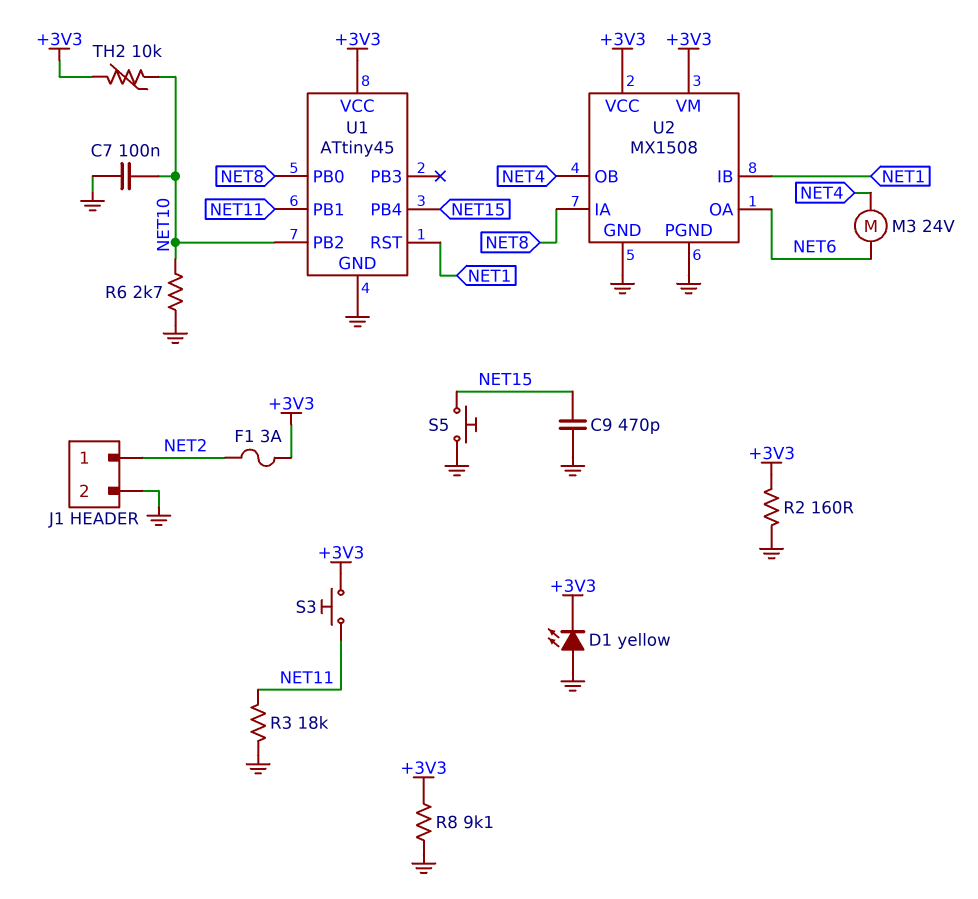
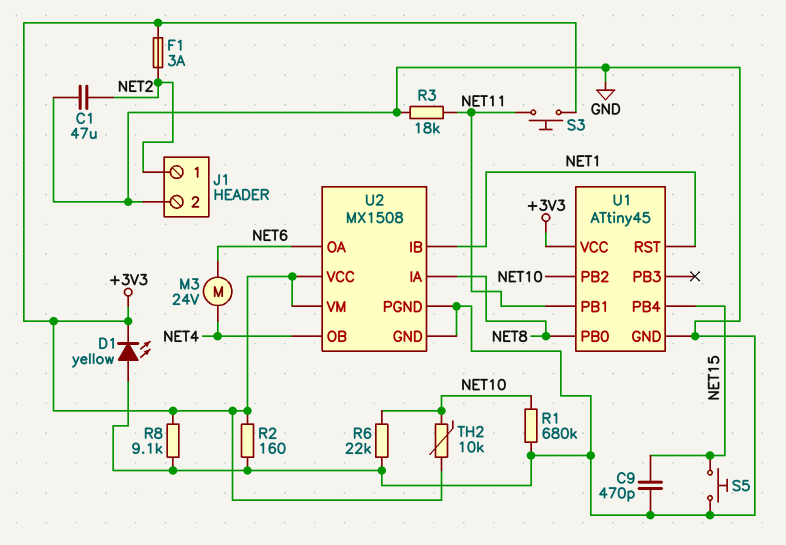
C1: none -> 47uF (GND, NET2)
C7: 100nF (GND, NET10) -> none
R1: none -> 680k (GND, NET10)
R6: 2.7k (GND, NET10) -> 22k (GND, NET10)

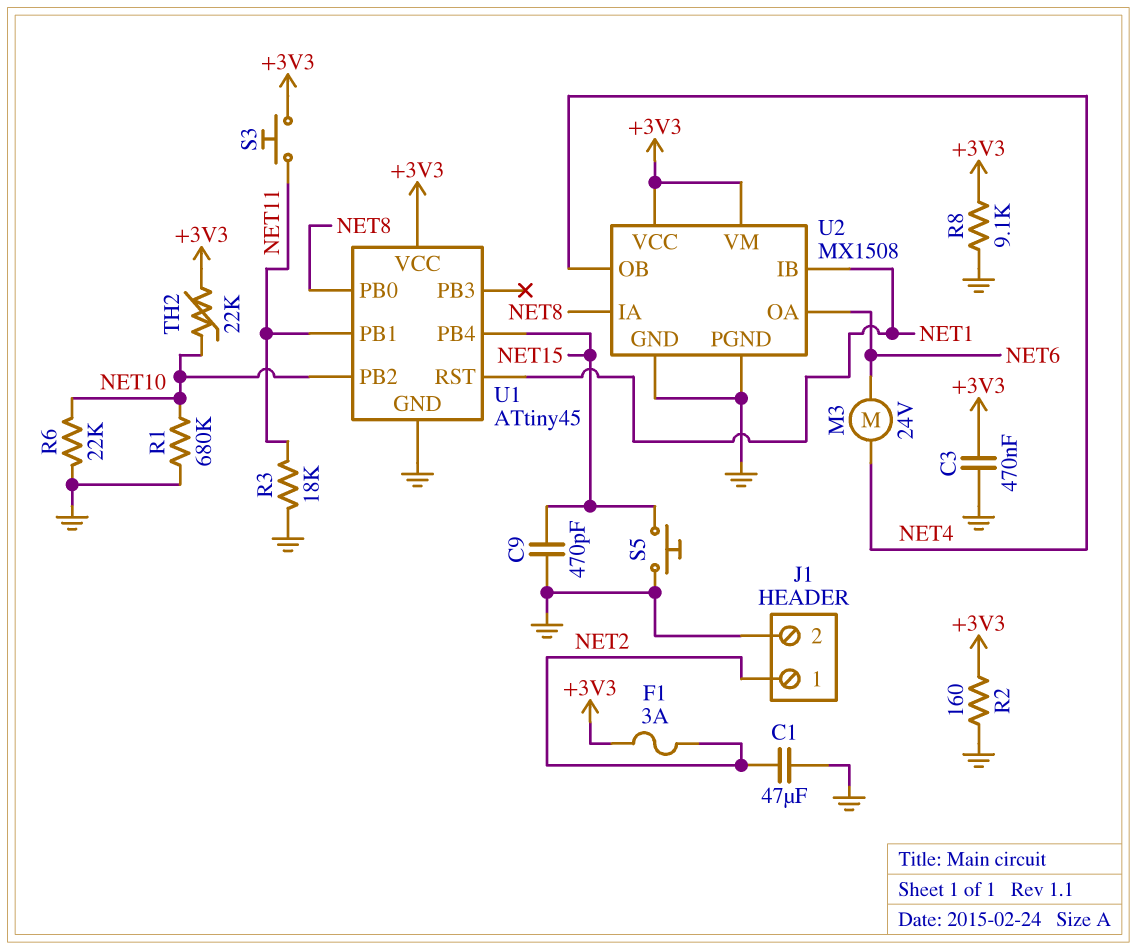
C3: none -> 470nF (+3V3, GND)
D1: LED yellow (A GND, K +3V3) -> none
TH2: 10k (+3V3, NET10) -> 22k (+3V3, NET10)

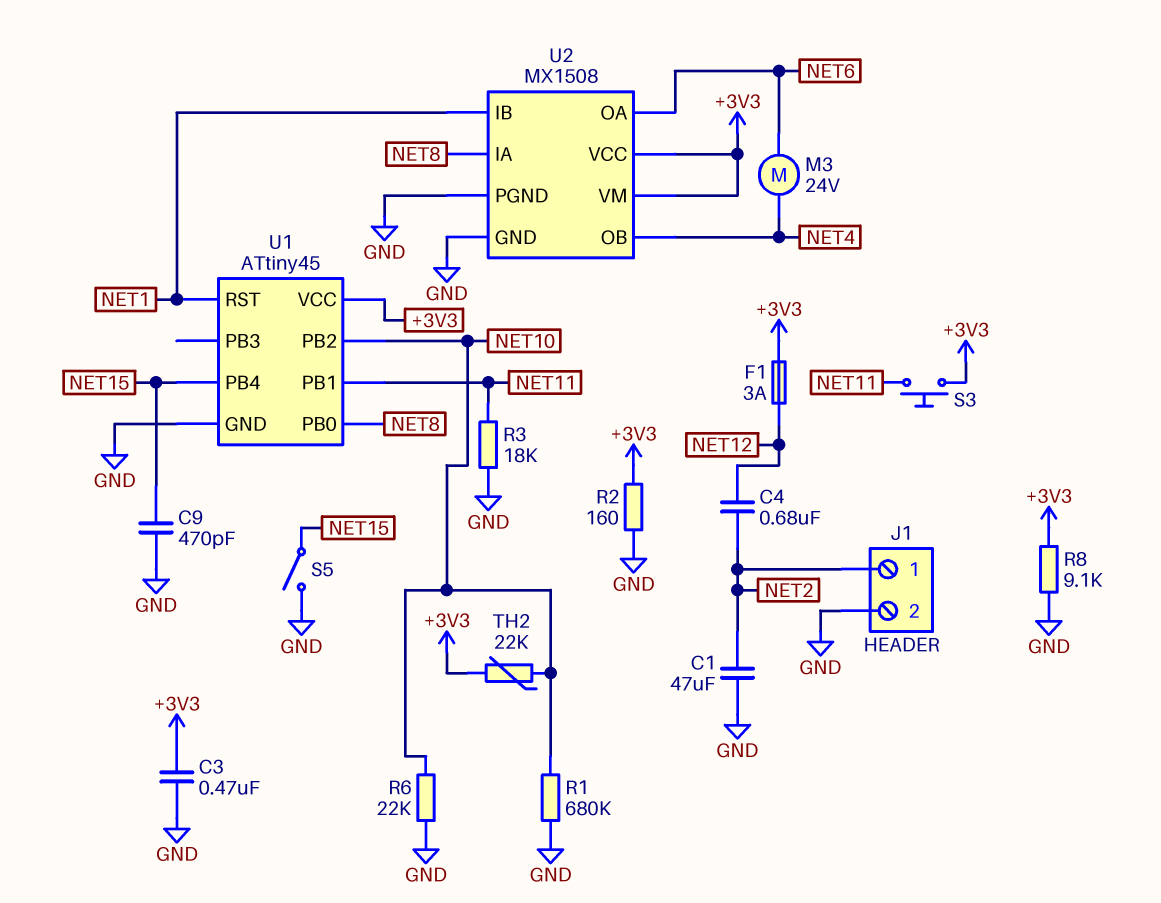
C4: none -> 680nF (NET2, NET12)
F1: 3A (+3V3, NET2) -> 3A (+3V3, NET12)
S5: button (GND, NET15) -> switch (GND, NET15)

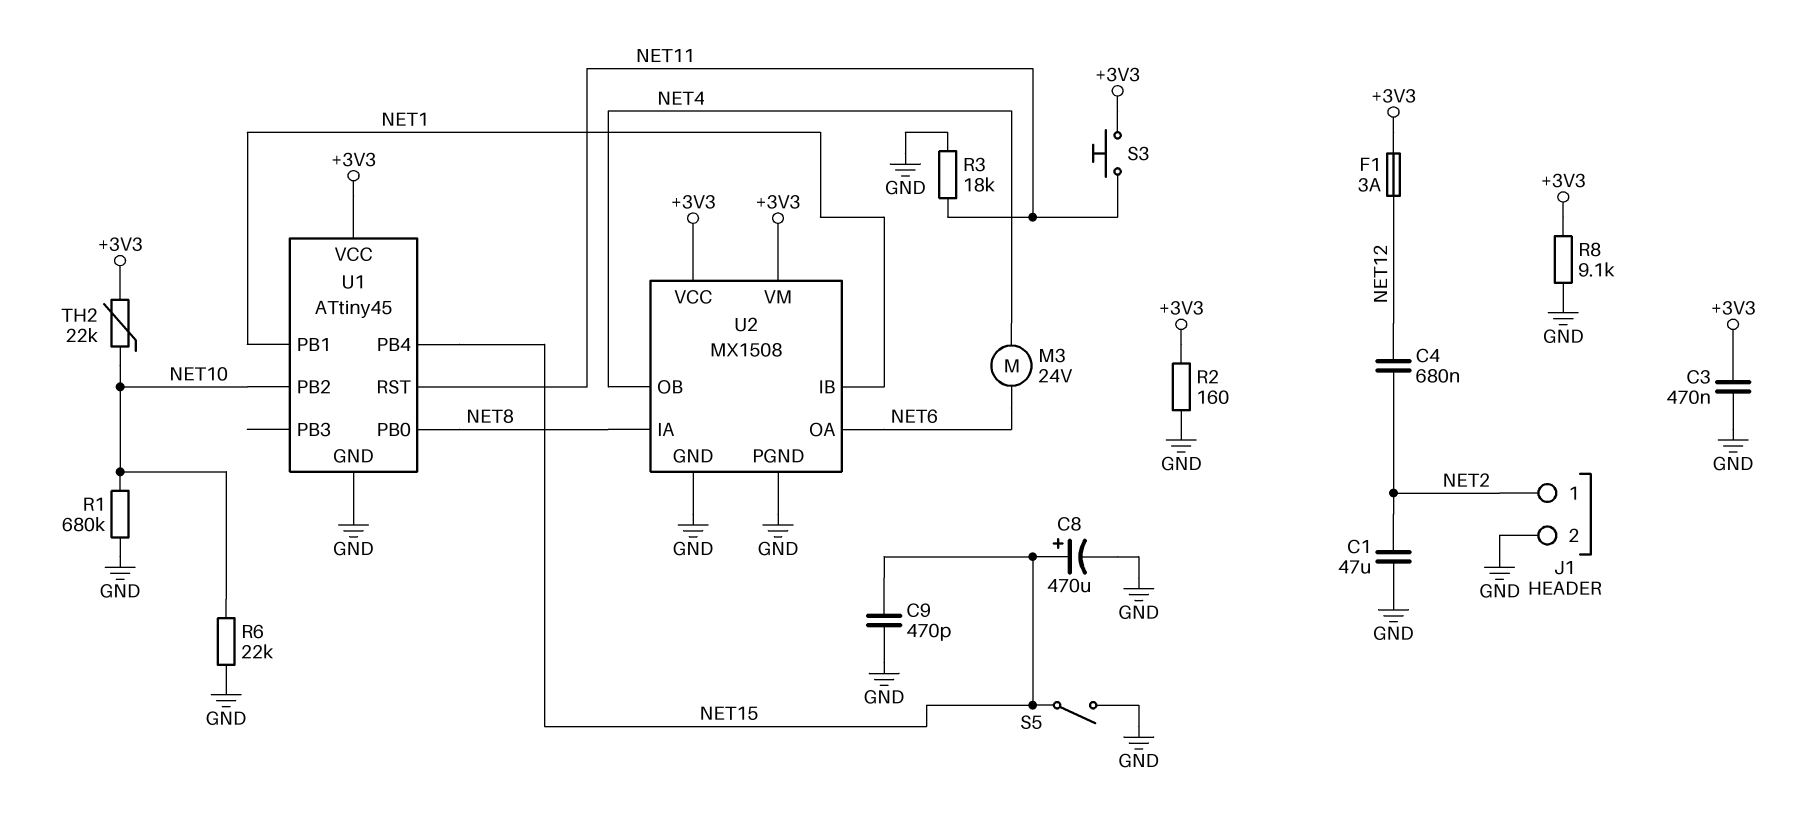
C8: none -> 470uF (plus NET15, minus GND)
U1 pin PB1: NET11 -> NET1
U1 pin RST: NET1 -> NET11

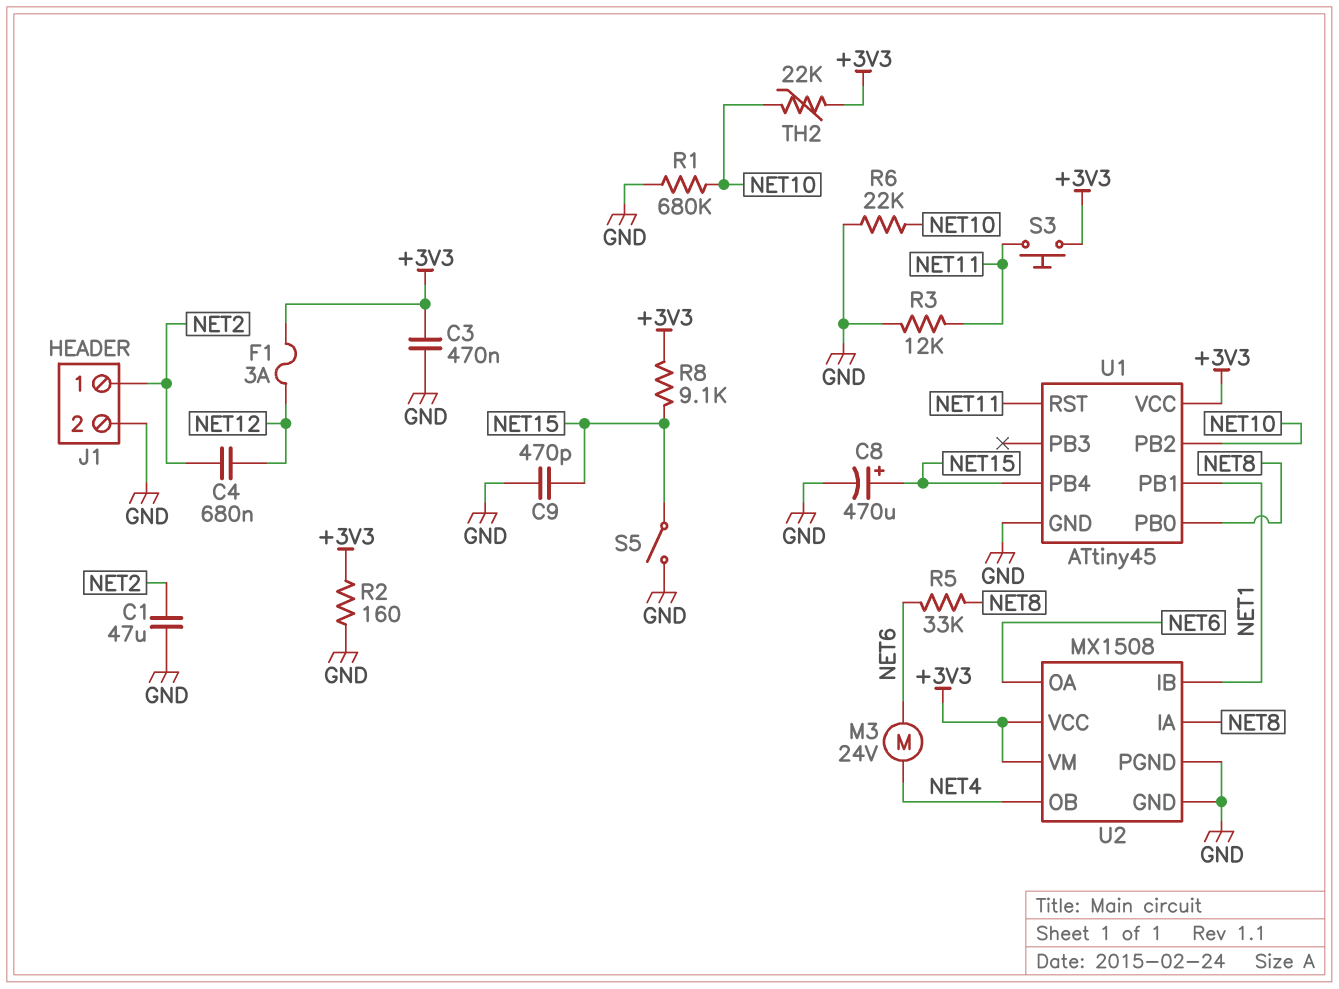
R3: 18k (GND, NET11) -> 12k (GND, NET11)
R5: none -> 33k (NET6, NET8)
R8: 9.1k (+3V3, GND) -> 9.1k (+3V3, NET15)

